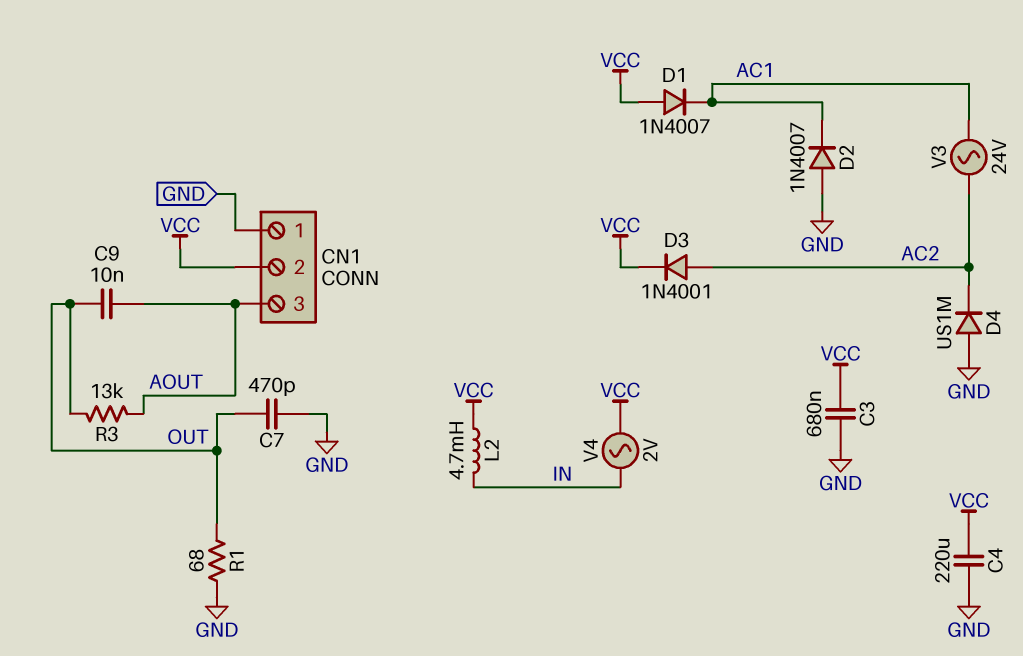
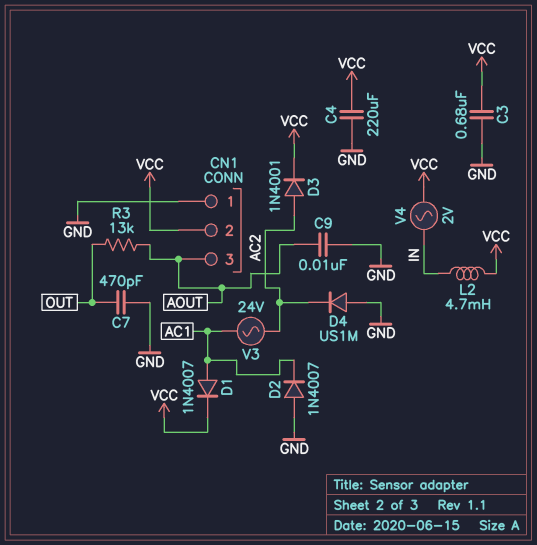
C9: 10nF (AOUT, OUT) -> 10nF (AOUT, GND)
D1: diode 1N4007 (A VCC, K AC1) -> diode 1N4007 (A AC1, K VCC)
R1: 68 (GND, OUT) -> none

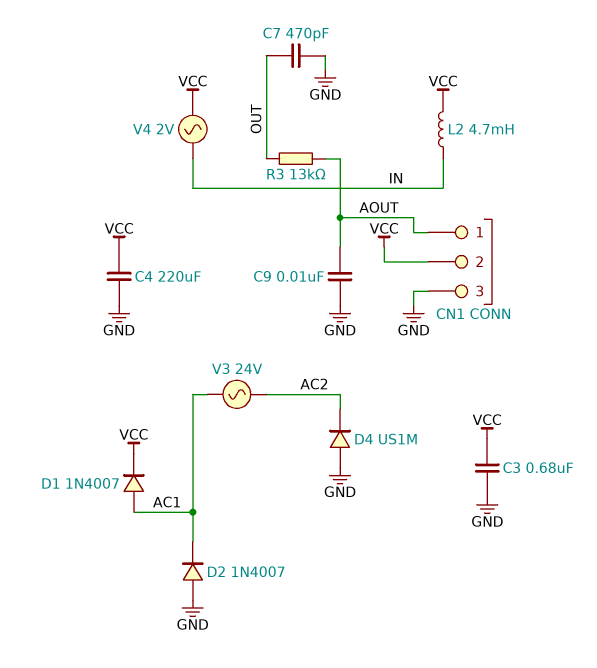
CN1 pin 1: GND -> AOUT
CN1 pin 3: AOUT -> GND
D3: diode 1N4001 (A AC2, K VCC) -> none

